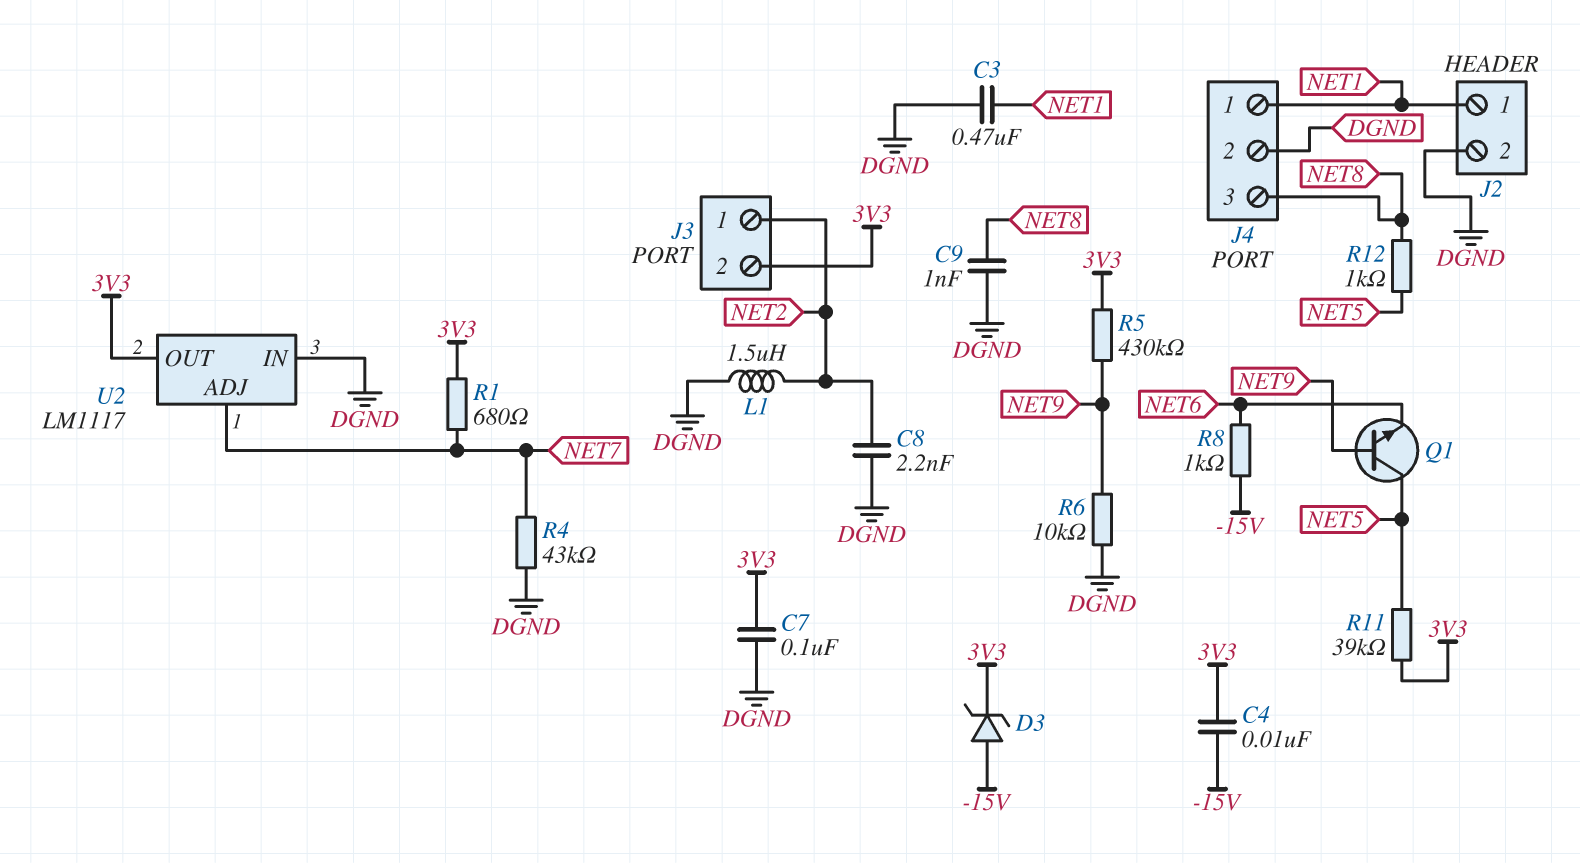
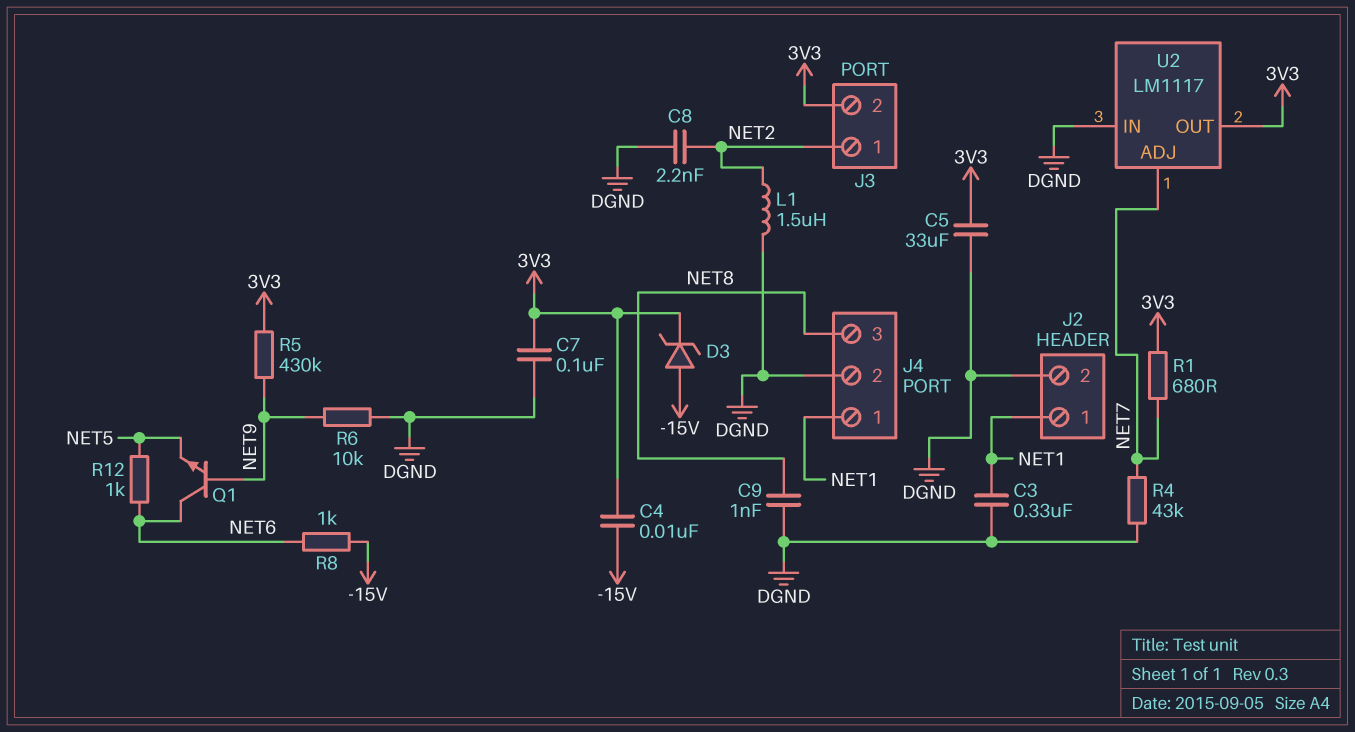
C3: 470nF (DGND, NET1) -> 330nF (DGND, NET1)
C5: none -> 33uF (3V3, DGND)
Q1: NPN (B NET9, C NET5, E NET6) -> NPN (B NET9, C NET6, E NET5)
R11: 39k (3V3, NET5) -> none
R12: 1k (NET5, NET8) -> 1k (NET5, NET6)

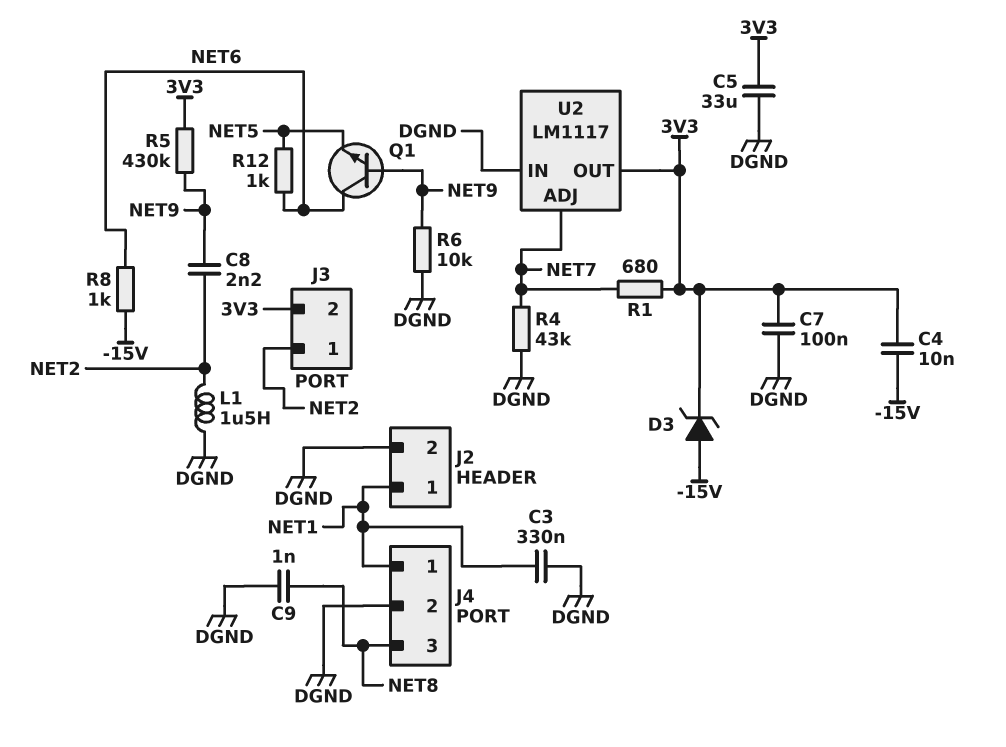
C8: 2.2nF (DGND, NET2) -> 2.2nF (NET2, NET9)

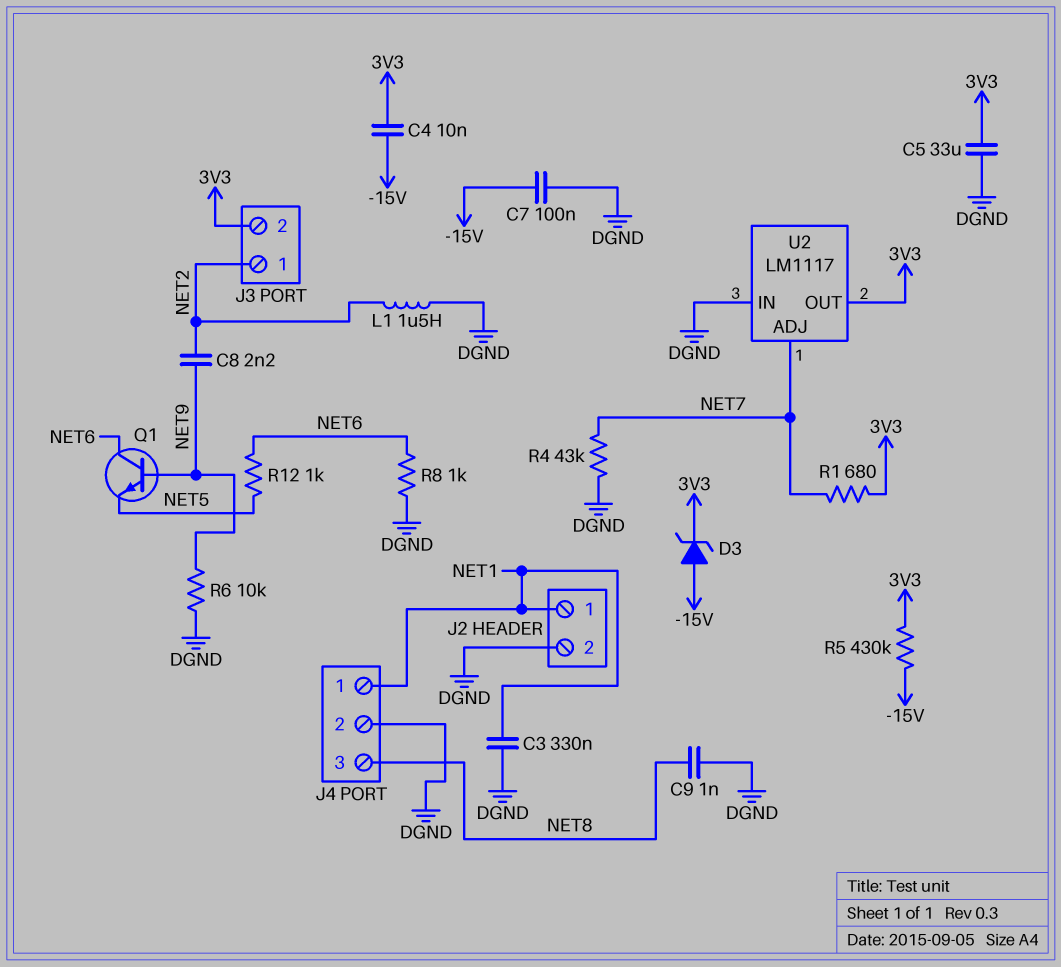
C7: 100nF (3V3, DGND) -> 100nF (-15V, DGND)
R5: 430k (3V3, NET9) -> 430k (-15V, 3V3)
R8: 1k (-15V, NET6) -> 1k (DGND, NET6)

